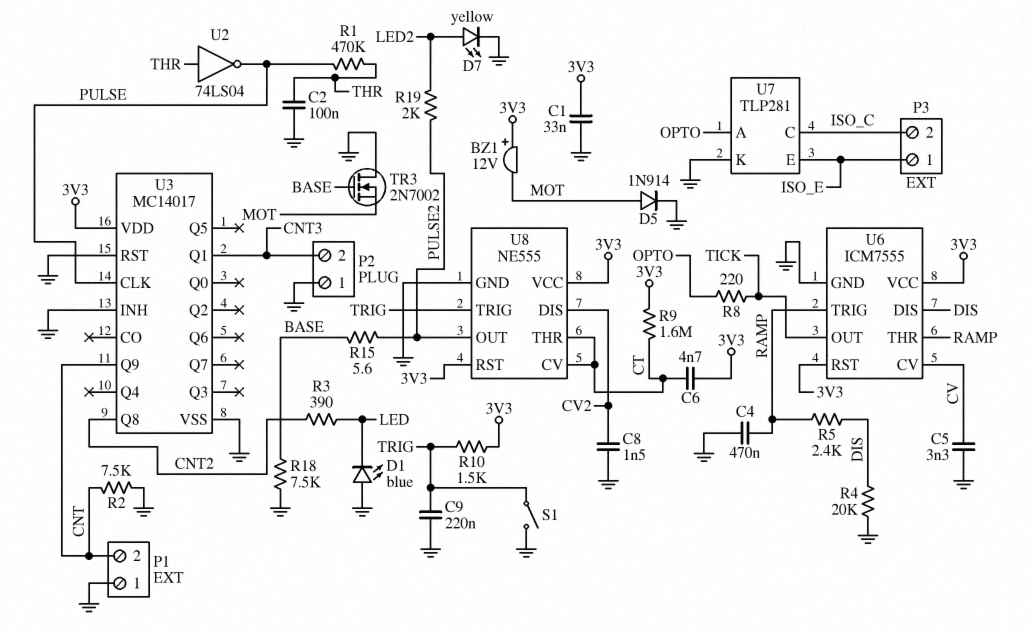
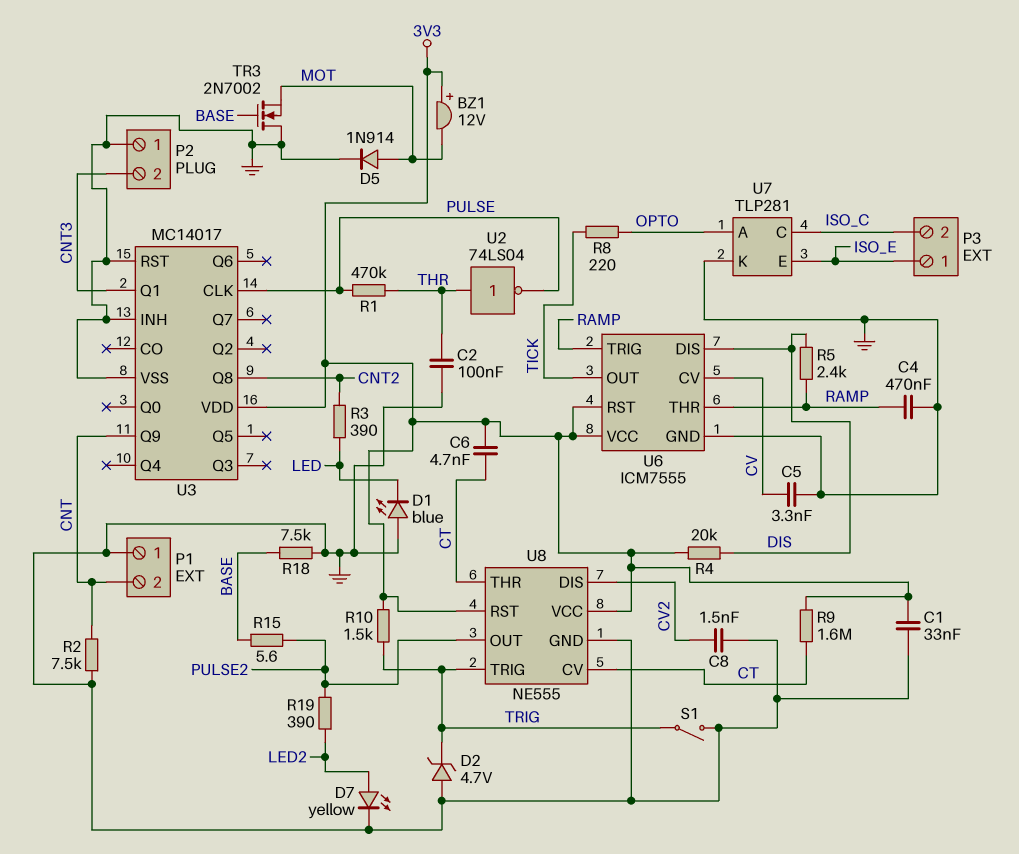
C9: 220nF (GND, TRIG) -> none
D2: none -> zener 4.7V (A GND, K TRIG)
R4: 20k (DIS, GND) -> 20k (3V3, DIS)
R19: 2k (LED2, PULSE2) -> 390 (LED2, PULSE2)

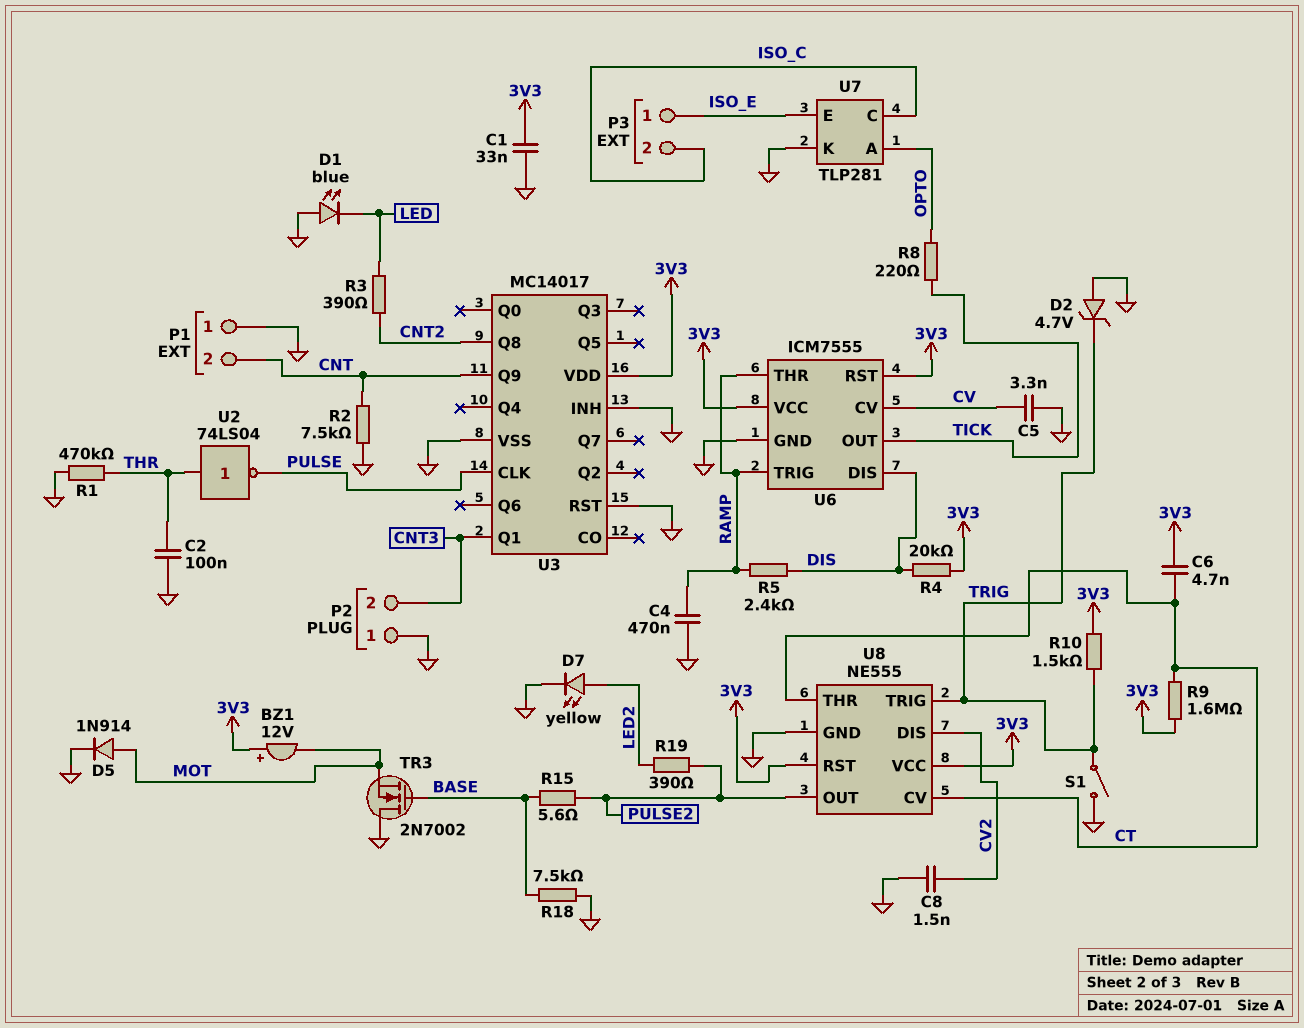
R1: 470k (PULSE, THR) -> 470k (GND, THR)

